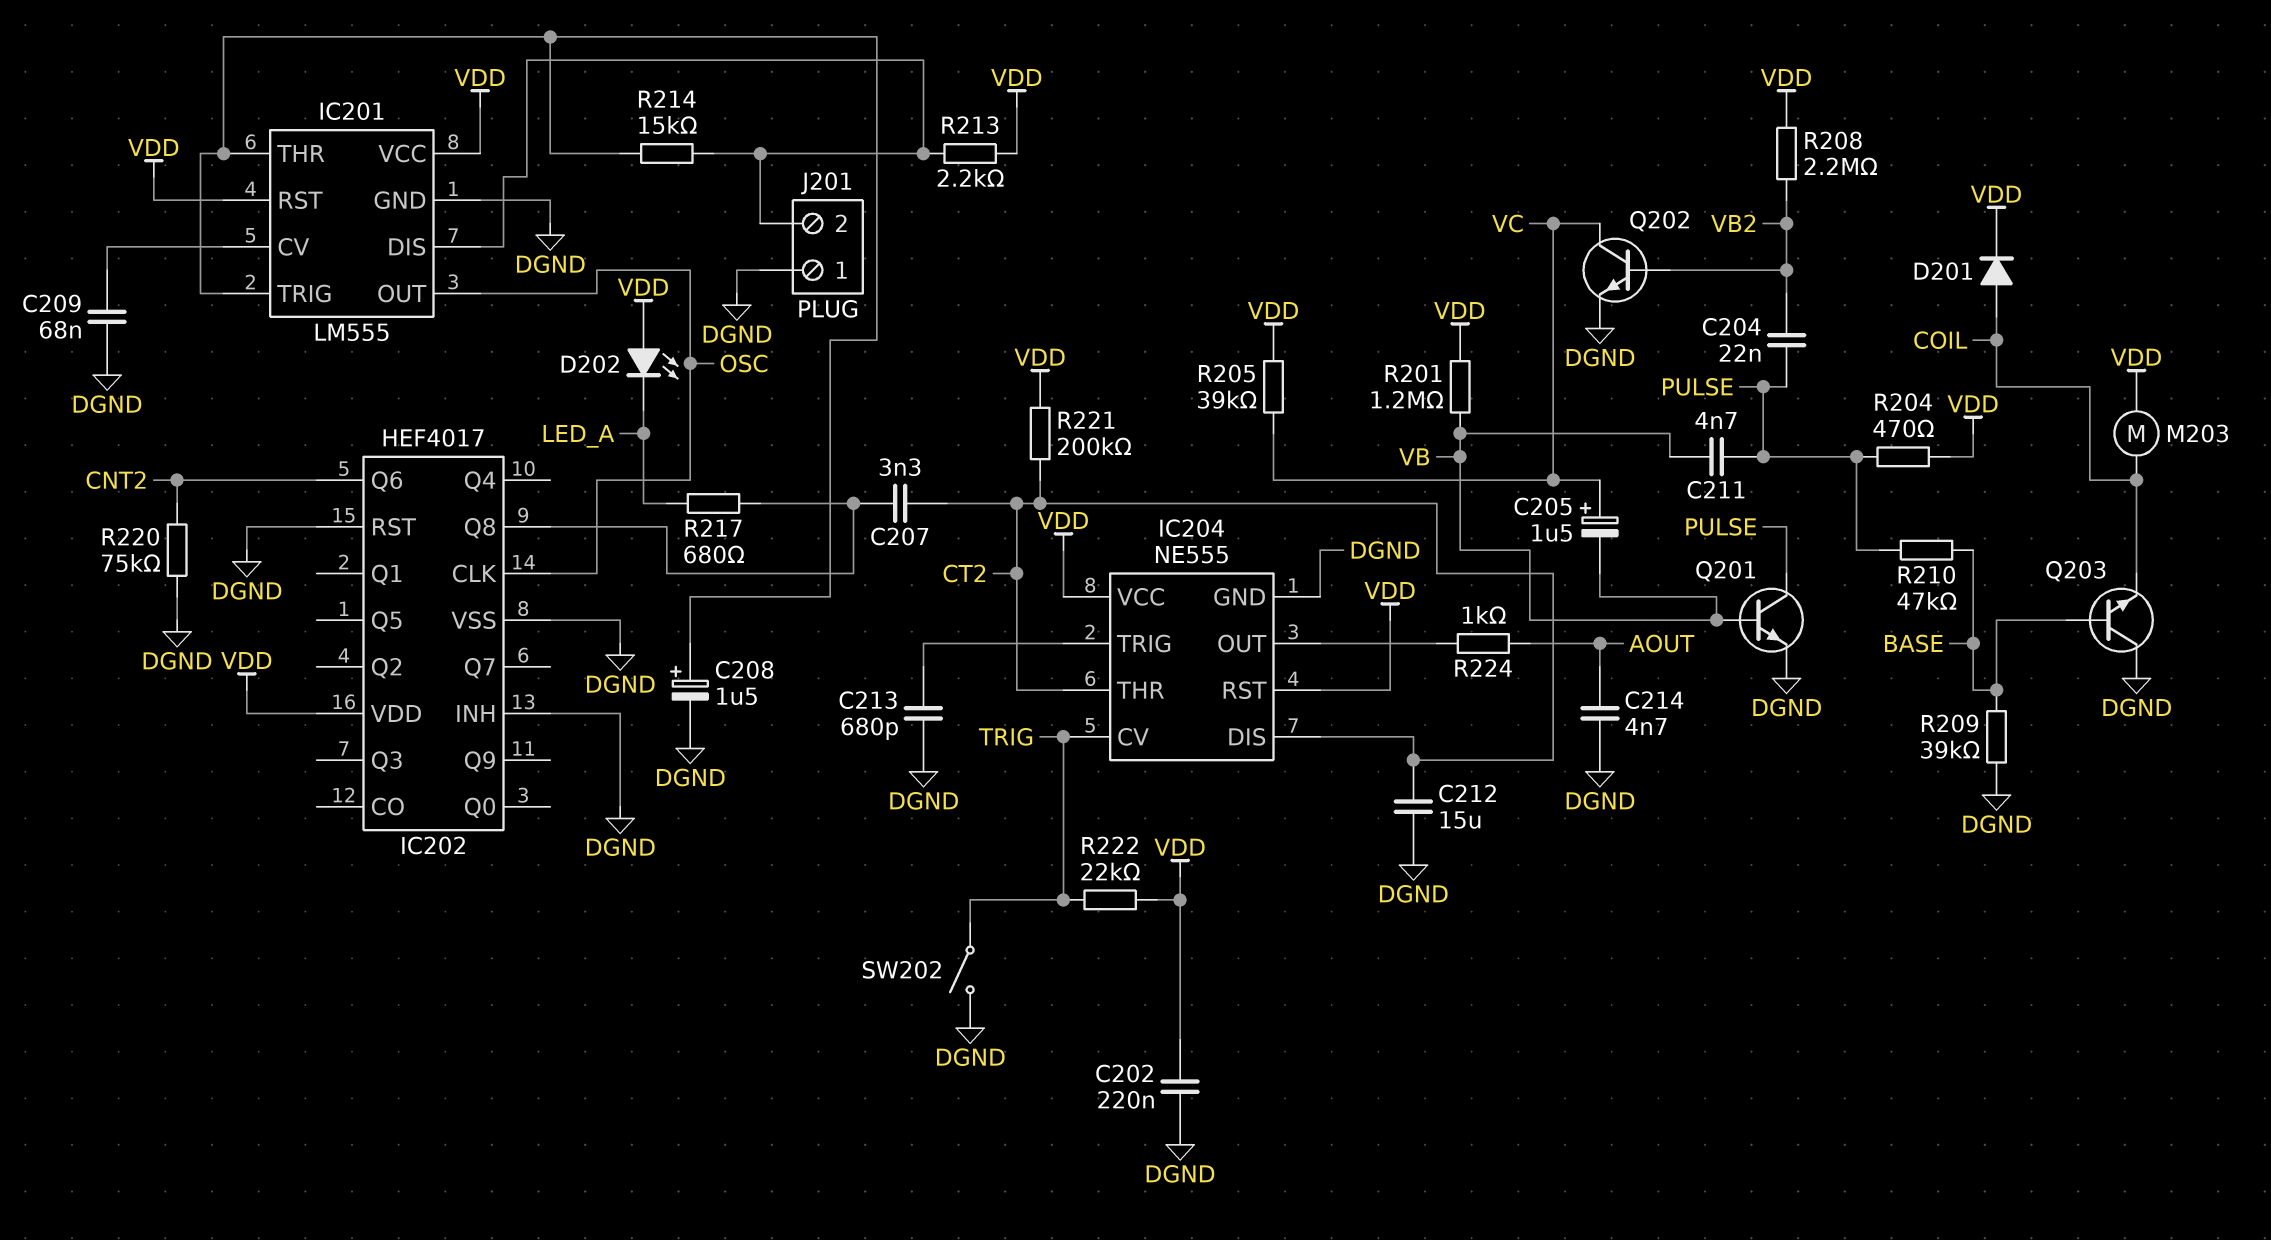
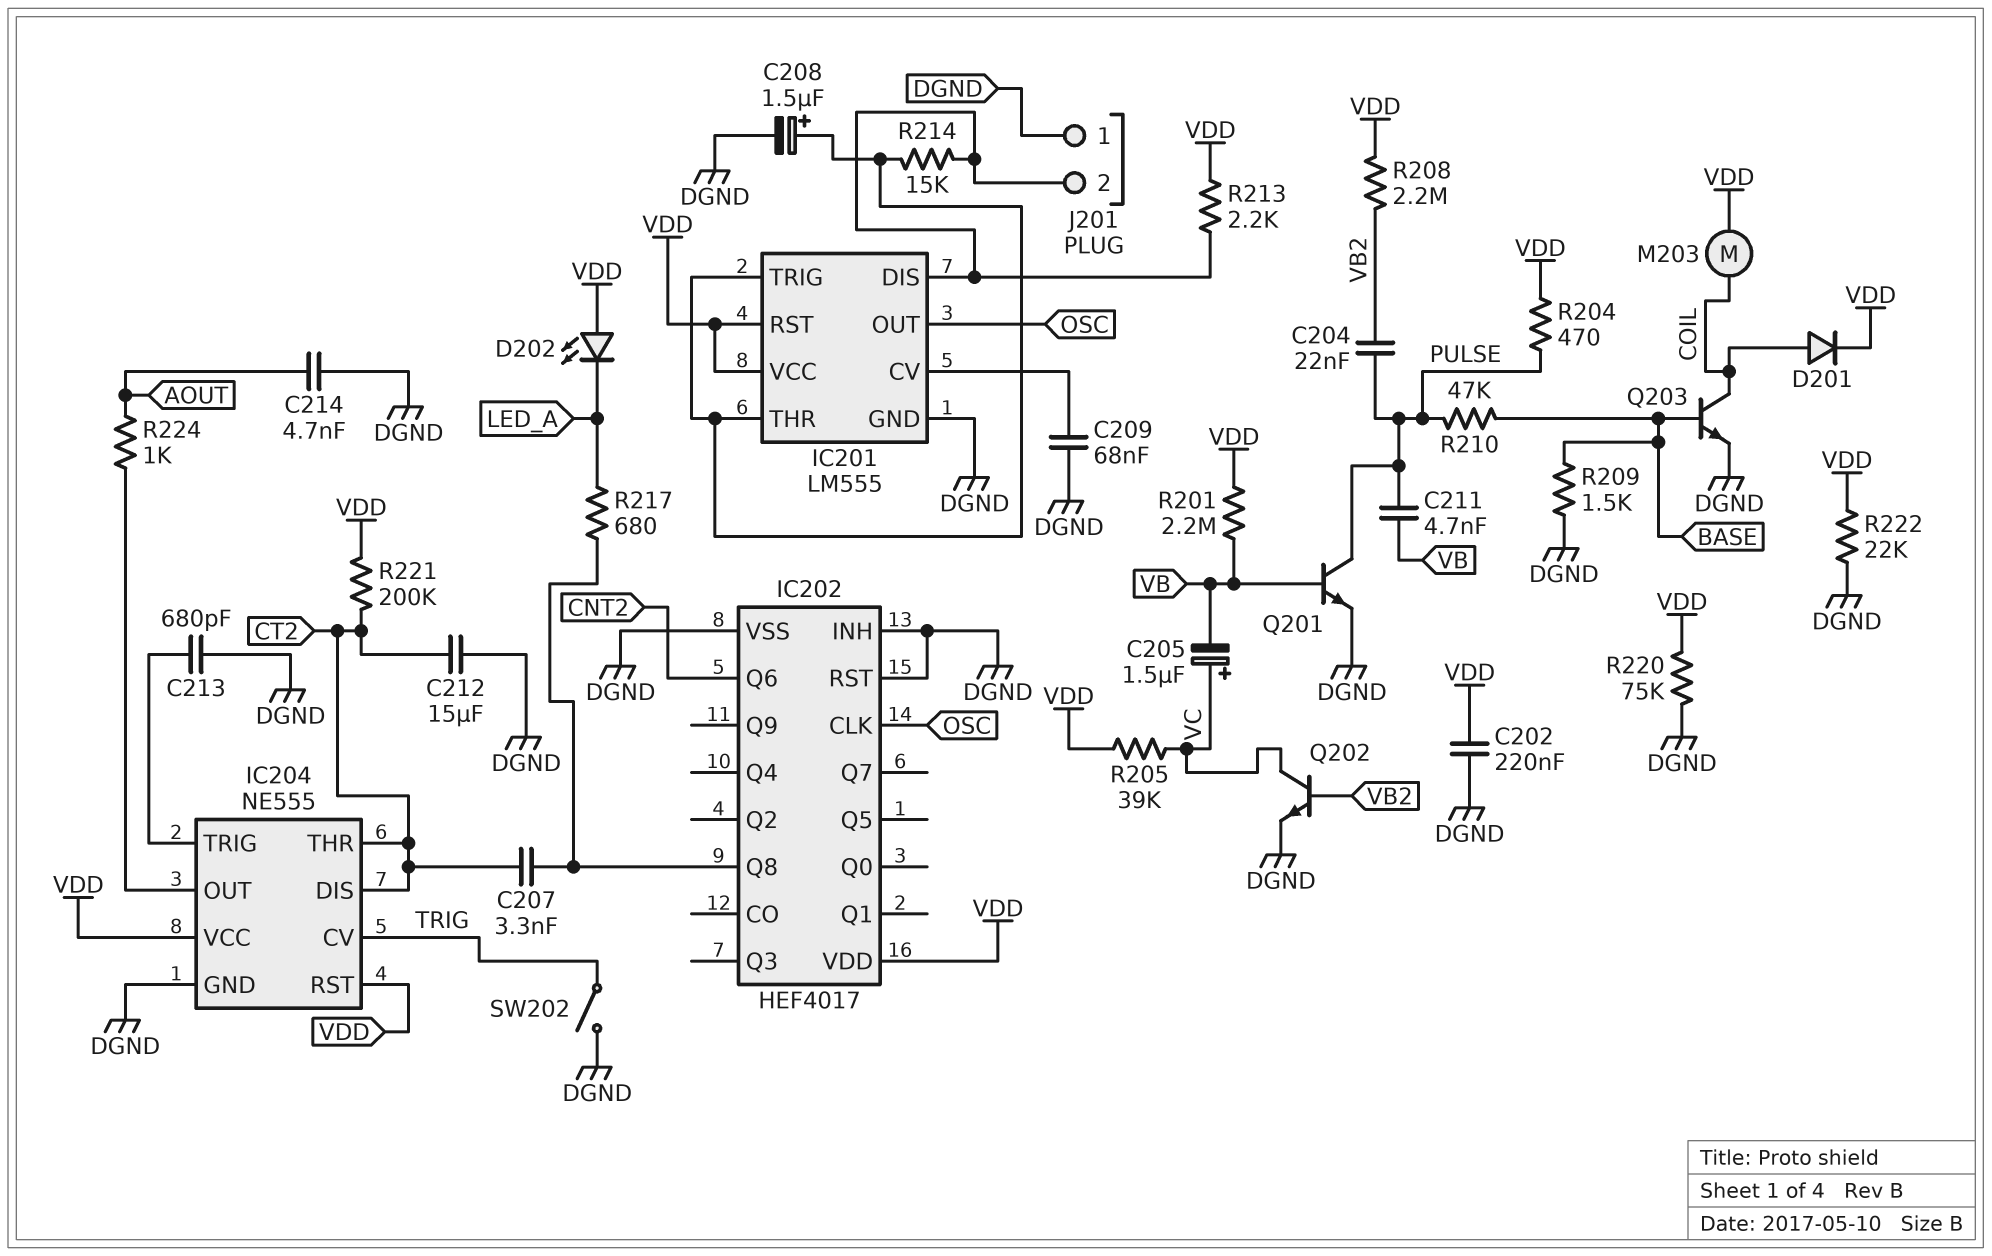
Q203: NPN (B BASE, C DGND, E COIL) -> NPN (B BASE, C COIL, E DGND)
R201: 1.2M (VB, VDD) -> 2.2M (VB, VDD)
R209: 39k (BASE, DGND) -> 1.5k (BASE, DGND)
R220: 75k (CNT2, DGND) -> 75k (DGND, VDD)
R222: 22k (TRIG, VDD) -> 22k (DGND, VDD)

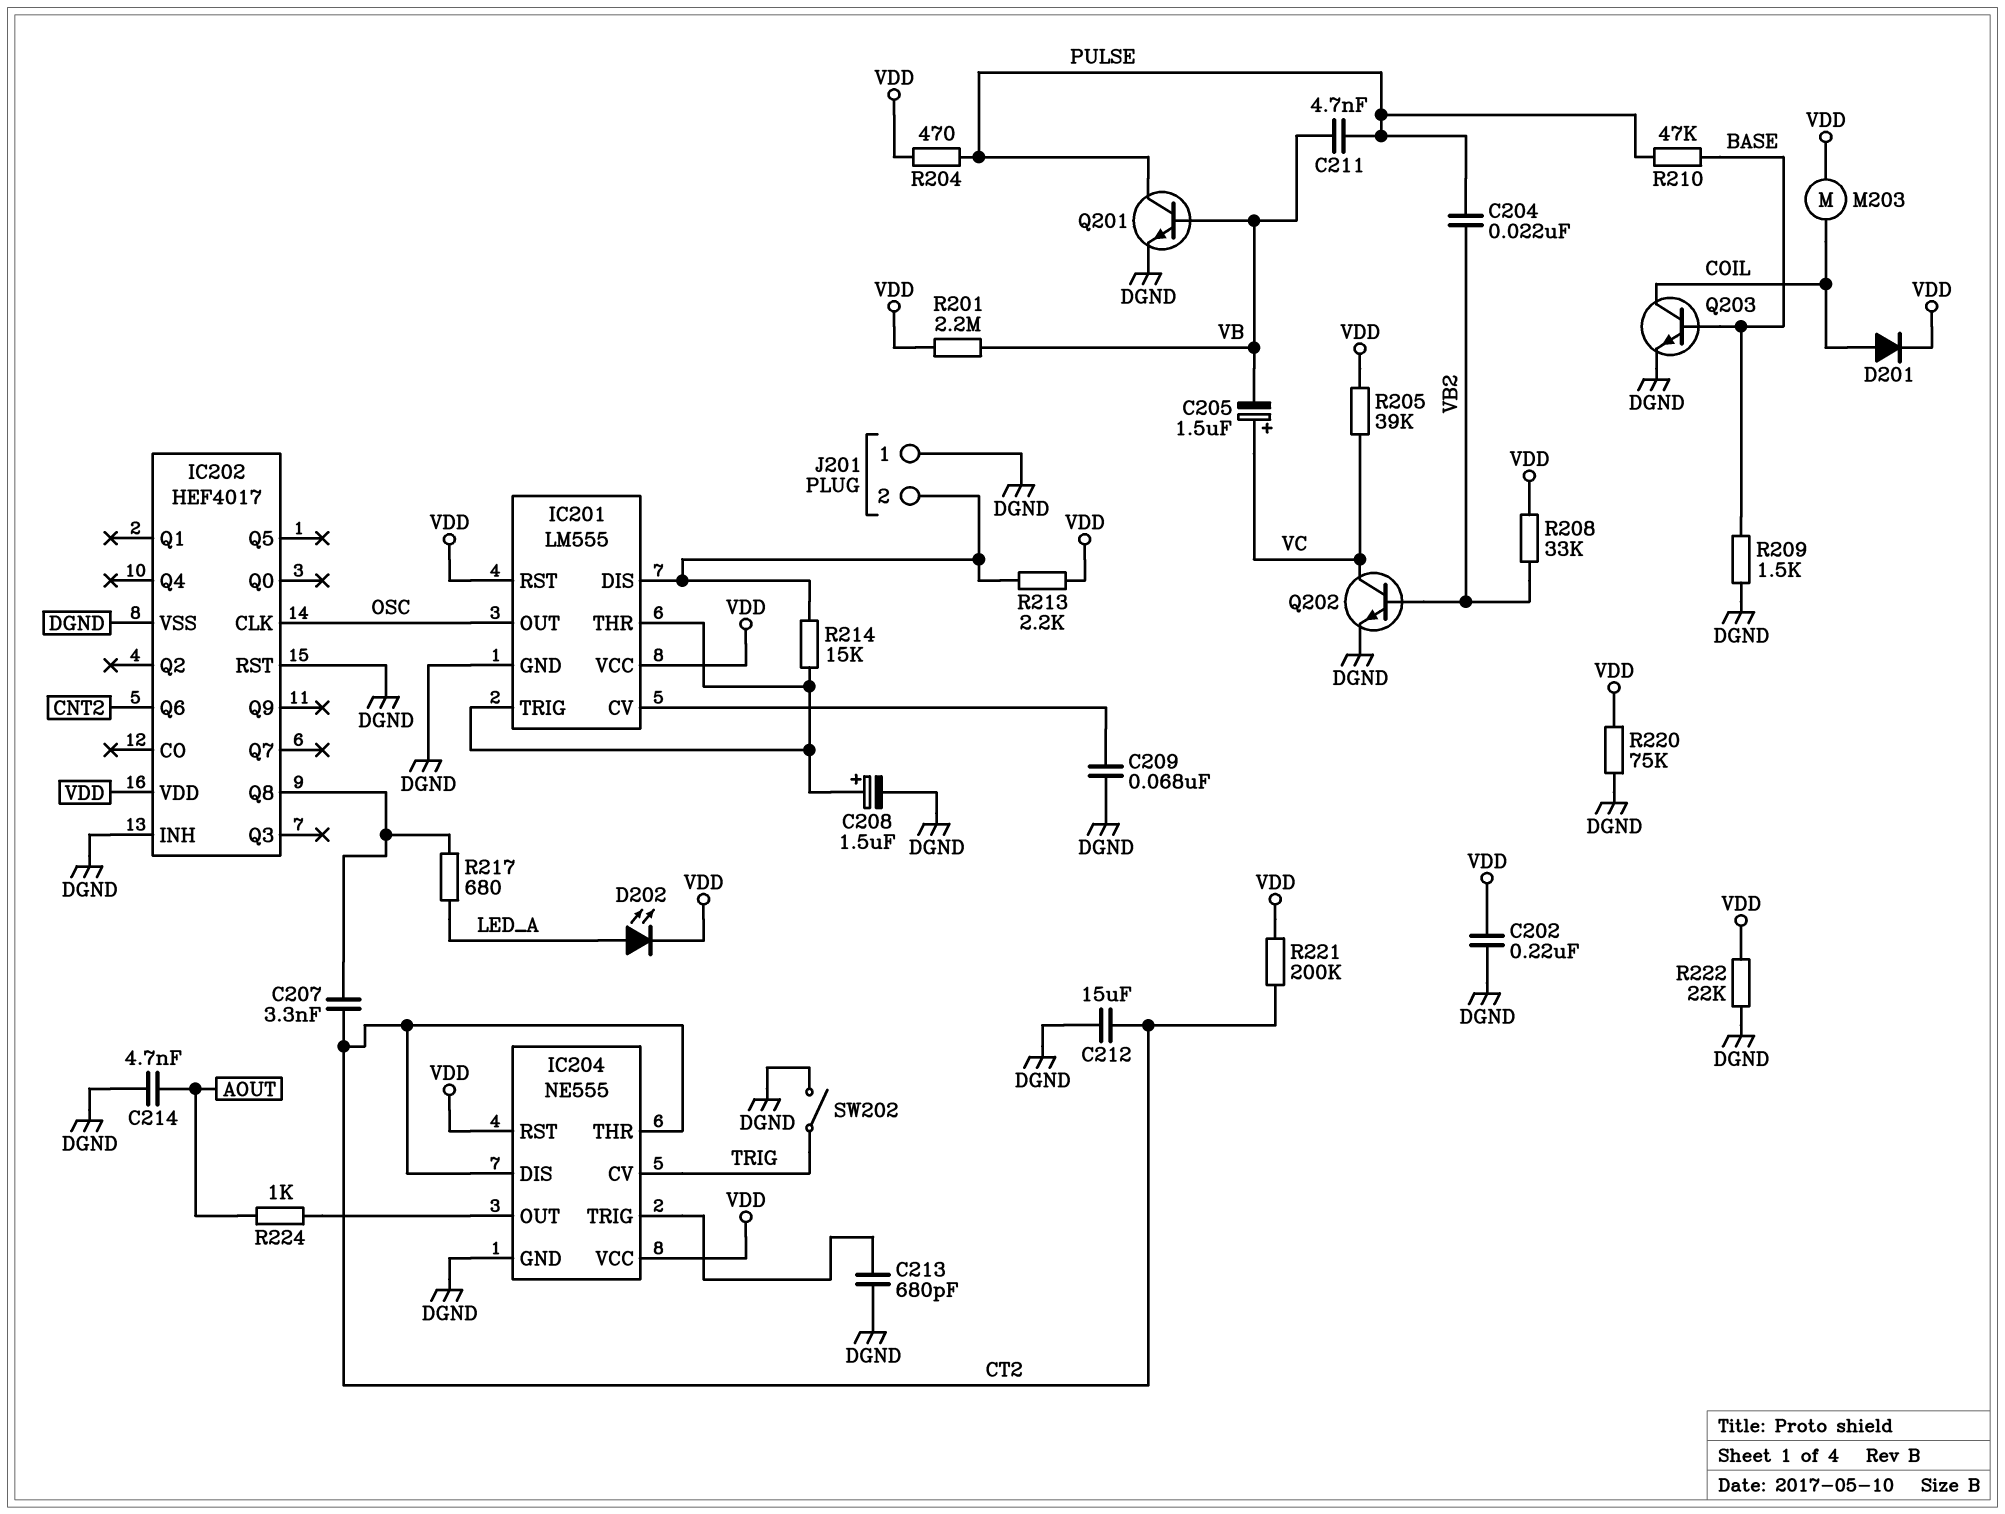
D202: LED (A VDD, K LED_A) -> LED (A LED_A, K VDD)
R208: 2.2M (VB2, VDD) -> 33k (VB2, VDD)

